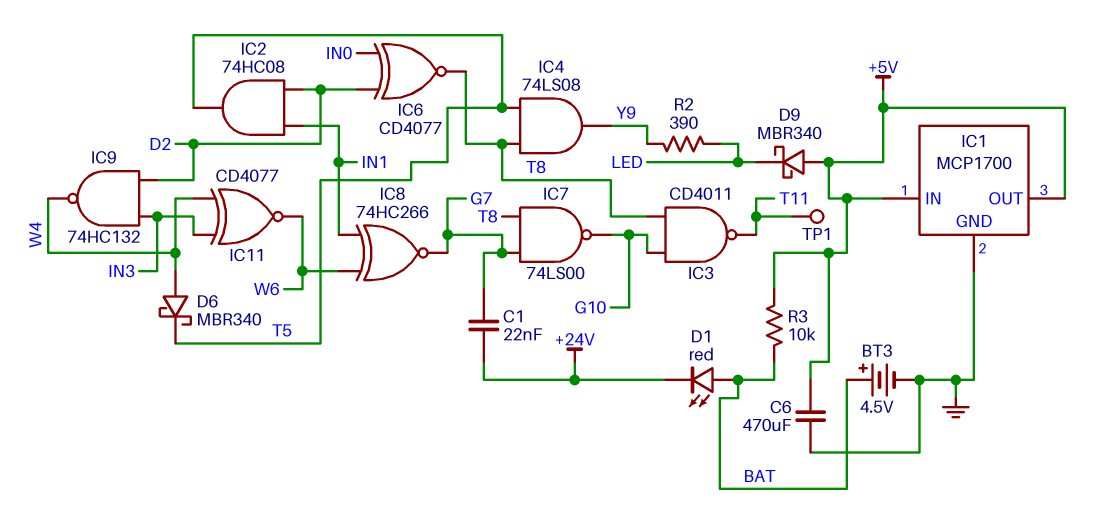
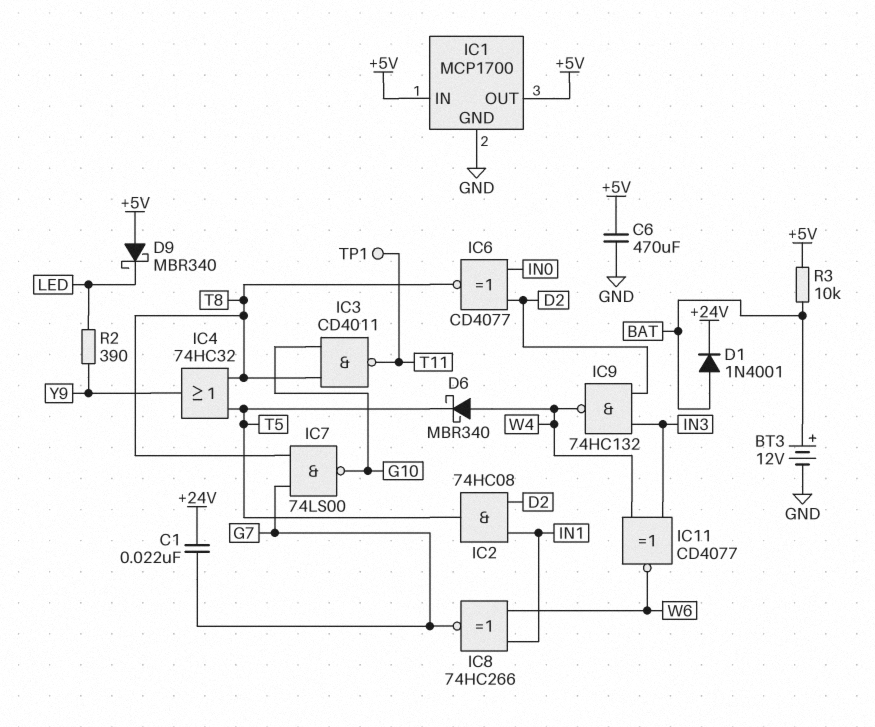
BT3: 4.5V (plus BAT, minus GND) -> 12V (plus BAT, minus GND)
D1: LED red (A BAT, K +24V) -> diode 1N4001 (A BAT, K +24V)
IC4: AND 74LS08 (in T5, in T8, out Y9) -> OR 74HC32 (in T5, in T8, out Y9)

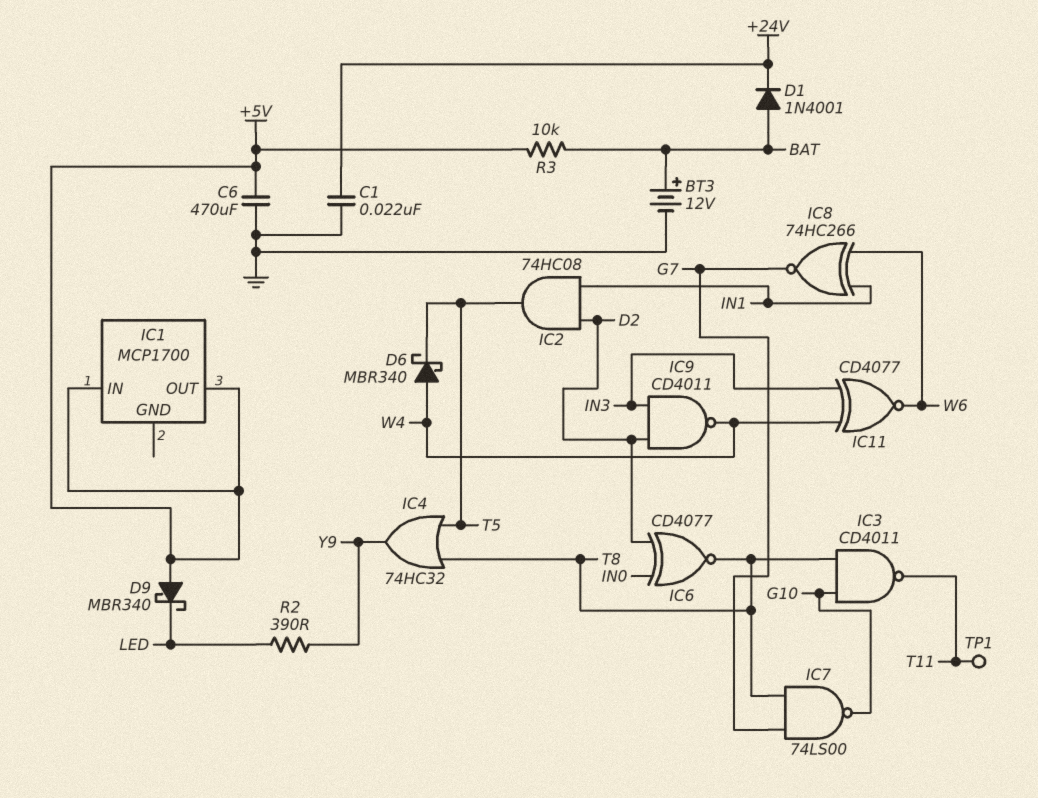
C1: 22nF (+24V, G7) -> 22nF (+24V, GND)
IC1 pin GND: GND -> none
IC9: NAND 74HC132 (in D2, in IN3, out W4) -> NAND CD4011 (in D2, in IN3, out W4)

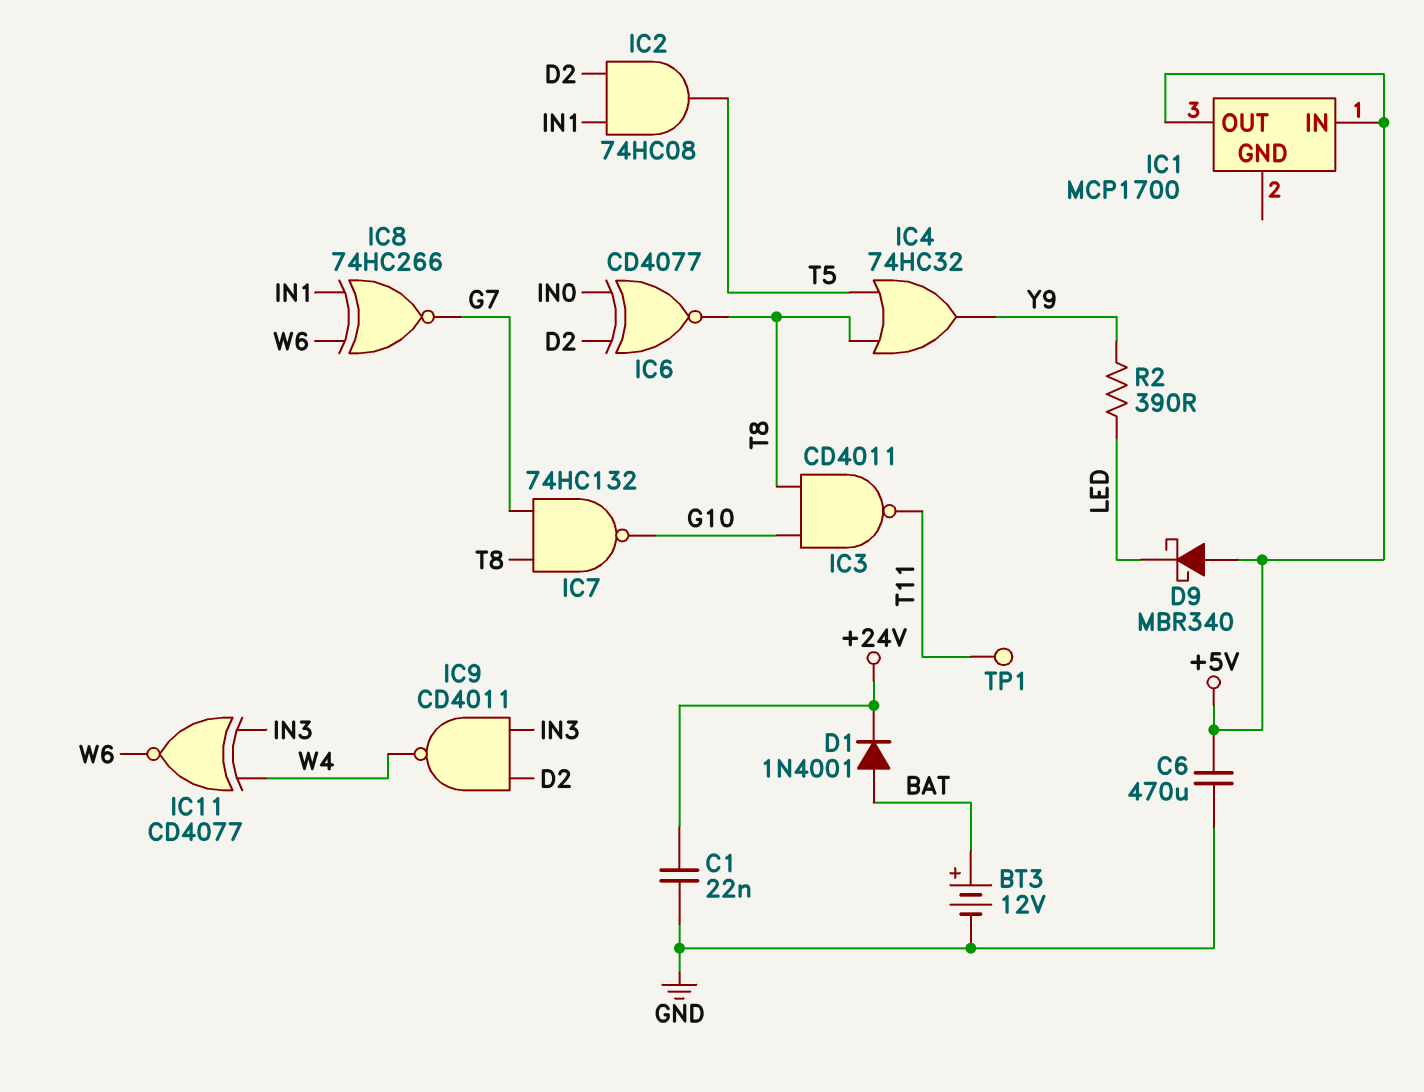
D6: schottky MBR340 (A W4, K T5) -> none
IC7: NAND 74LS00 (in G7, in T8, out G10) -> NAND 74HC132 (in G7, in T8, out G10)
R3: 10k (+5V, BAT) -> none

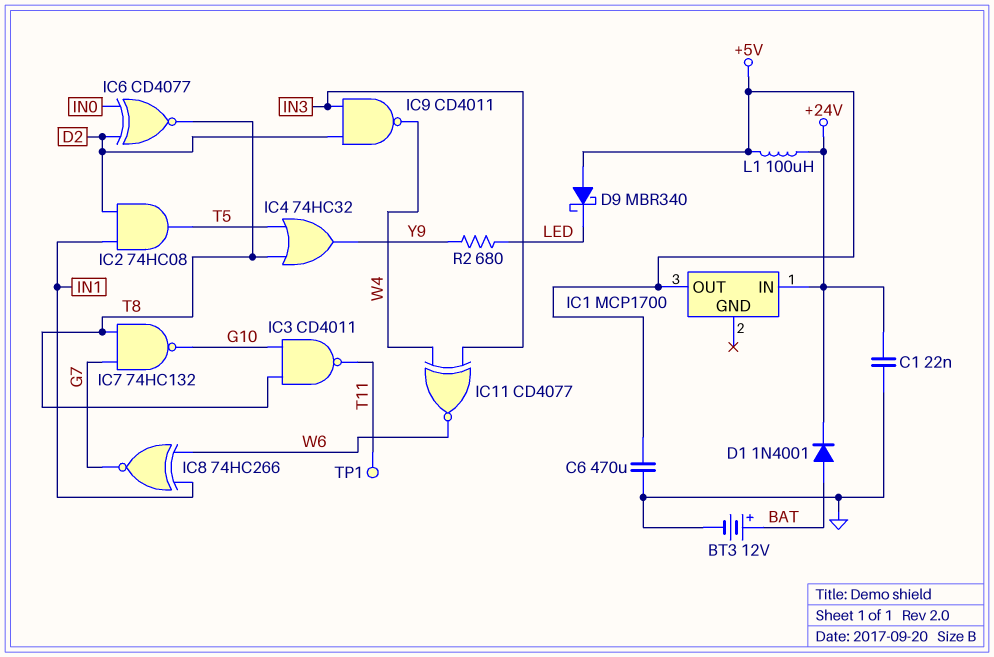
IC1 pin IN: +5V -> +24V
L1: none -> 100uH (+5V, +24V)
R2: 390 (LED, Y9) -> 680 (LED, Y9)

